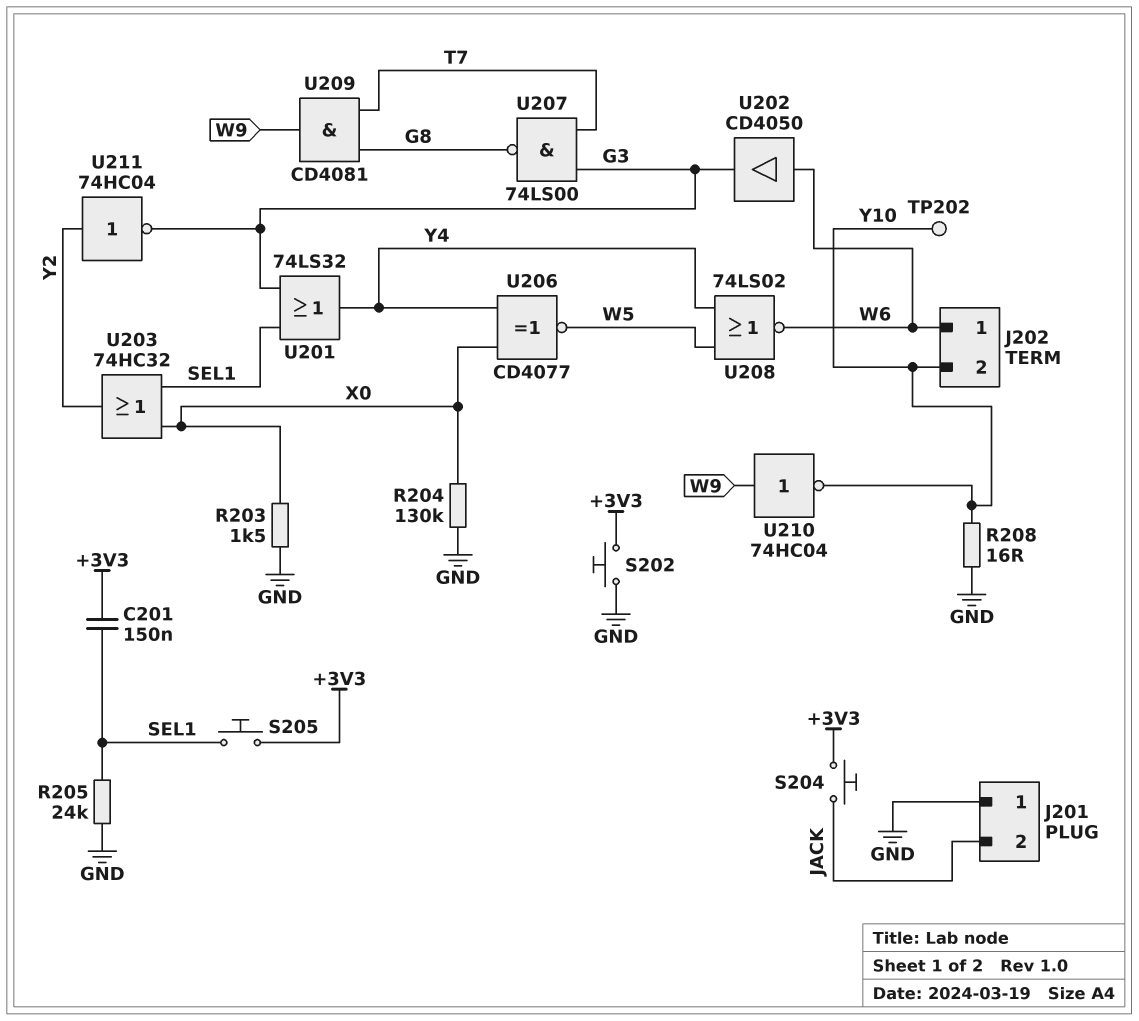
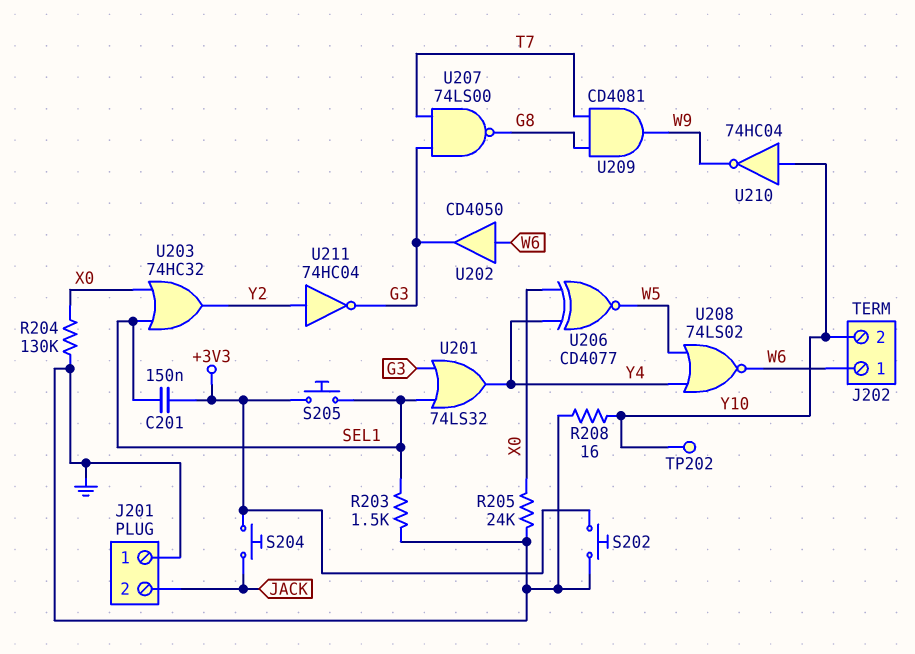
R203: 1.5k (GND, X0) -> 1.5k (GND, SEL1)
R205: 24k (GND, SEL1) -> 24k (GND, X0)
U210: NOT 74HC04 (in W9, out Y10) -> NOT 74HC04 (in Y10, out W9)

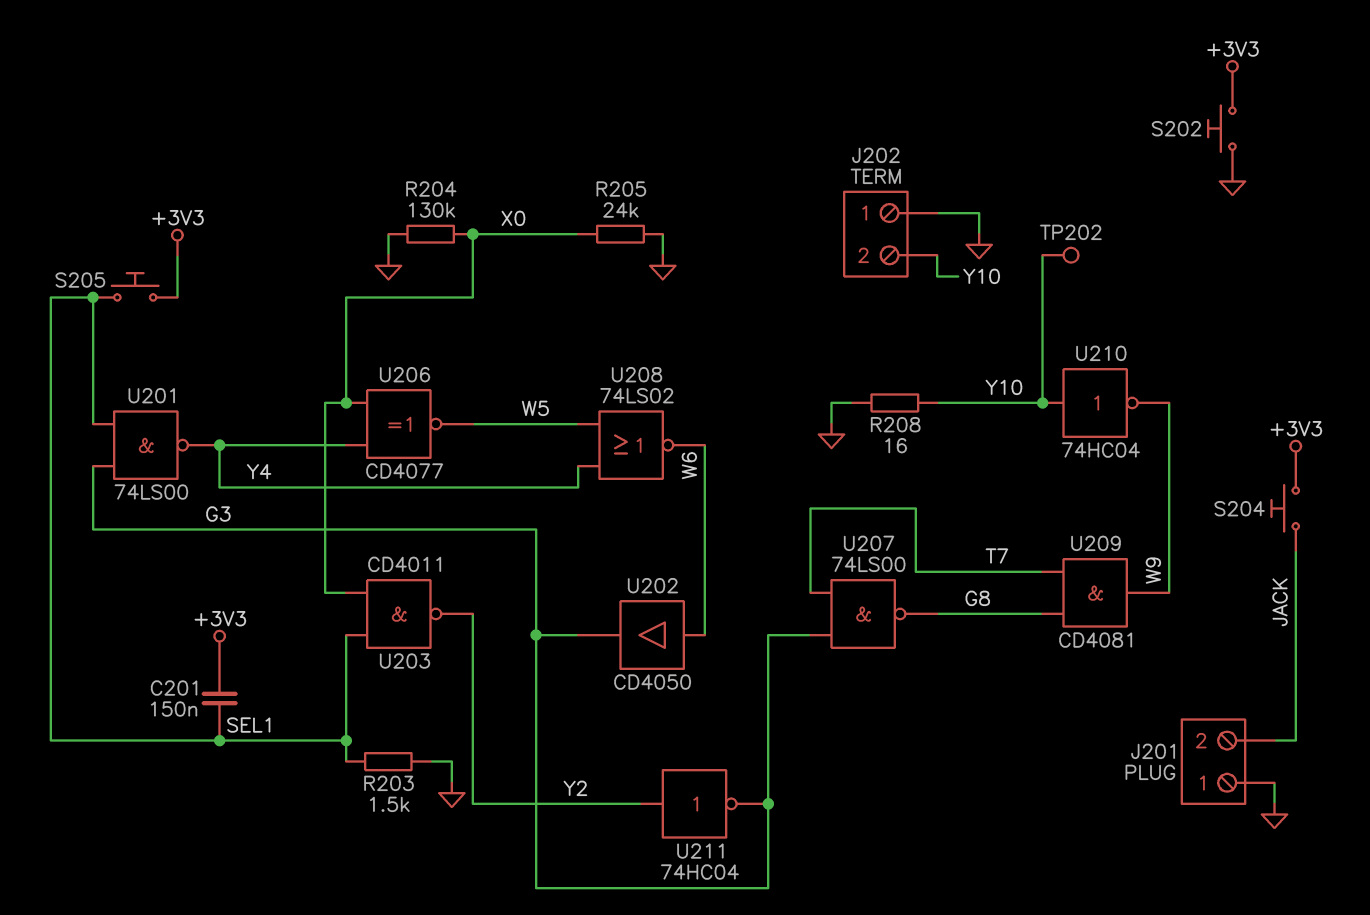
J202 pin 1: W6 -> GND
U201: OR 74LS32 (in G3, in SEL1, out Y4) -> NAND 74LS00 (in G3, in SEL1, out Y4)
U203: OR 74HC32 (in SEL1, in X0, out Y2) -> NAND CD4011 (in SEL1, in X0, out Y2)

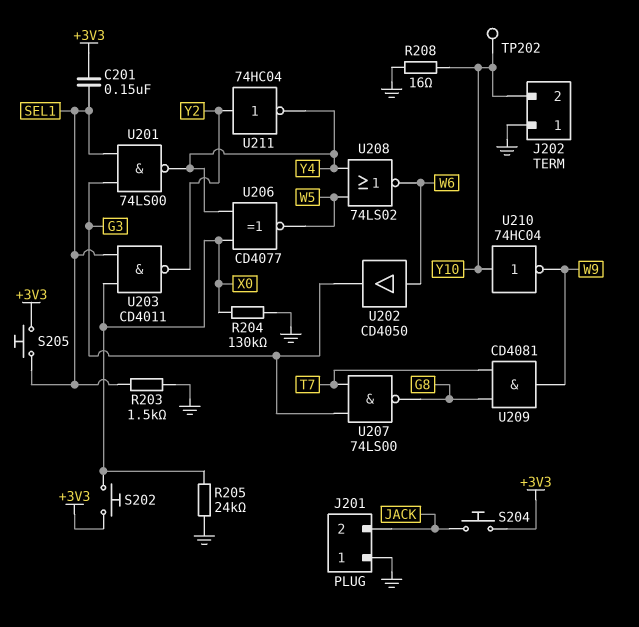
S202: button (+3V3, GND) -> button (+3V3, X0)
U211: NOT 74HC04 (in Y2, out G3) -> NOT 74HC04 (in Y2, out Y4)

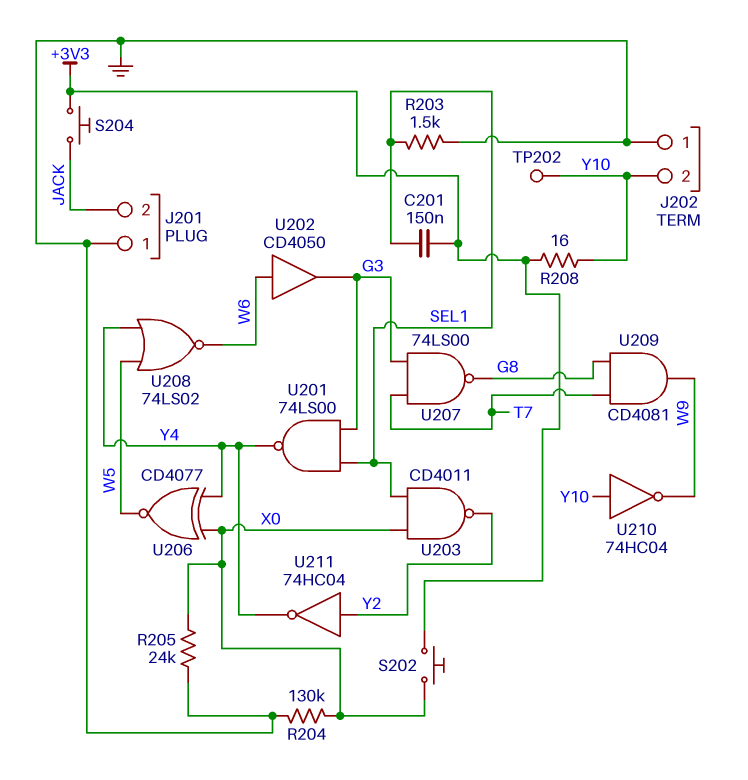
R208: 16 (GND, Y10) -> 16 (+3V3, Y10)
S205: button (+3V3, SEL1) -> none

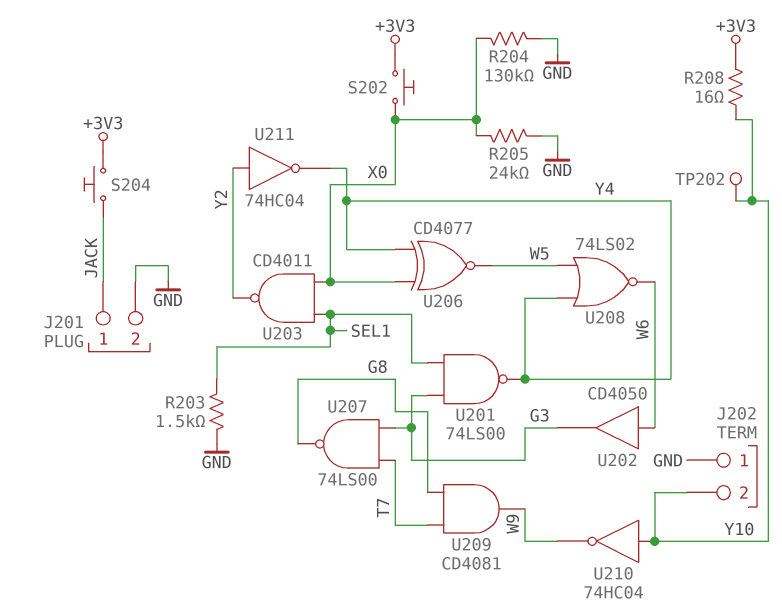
C201: 150nF (+3V3, SEL1) -> none
J201 pin 1: GND -> JACK
J201 pin 2: JACK -> GND

